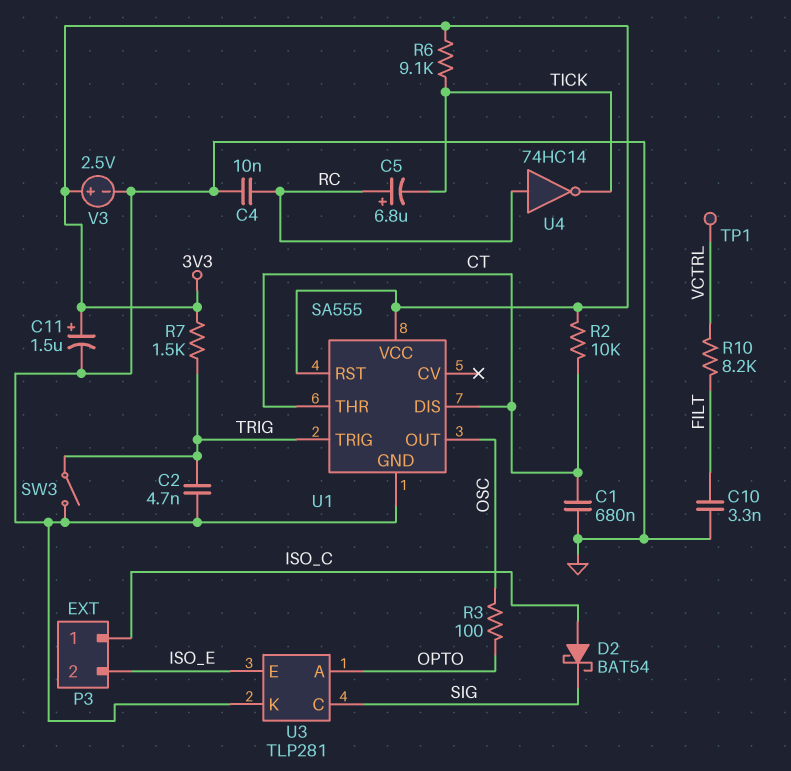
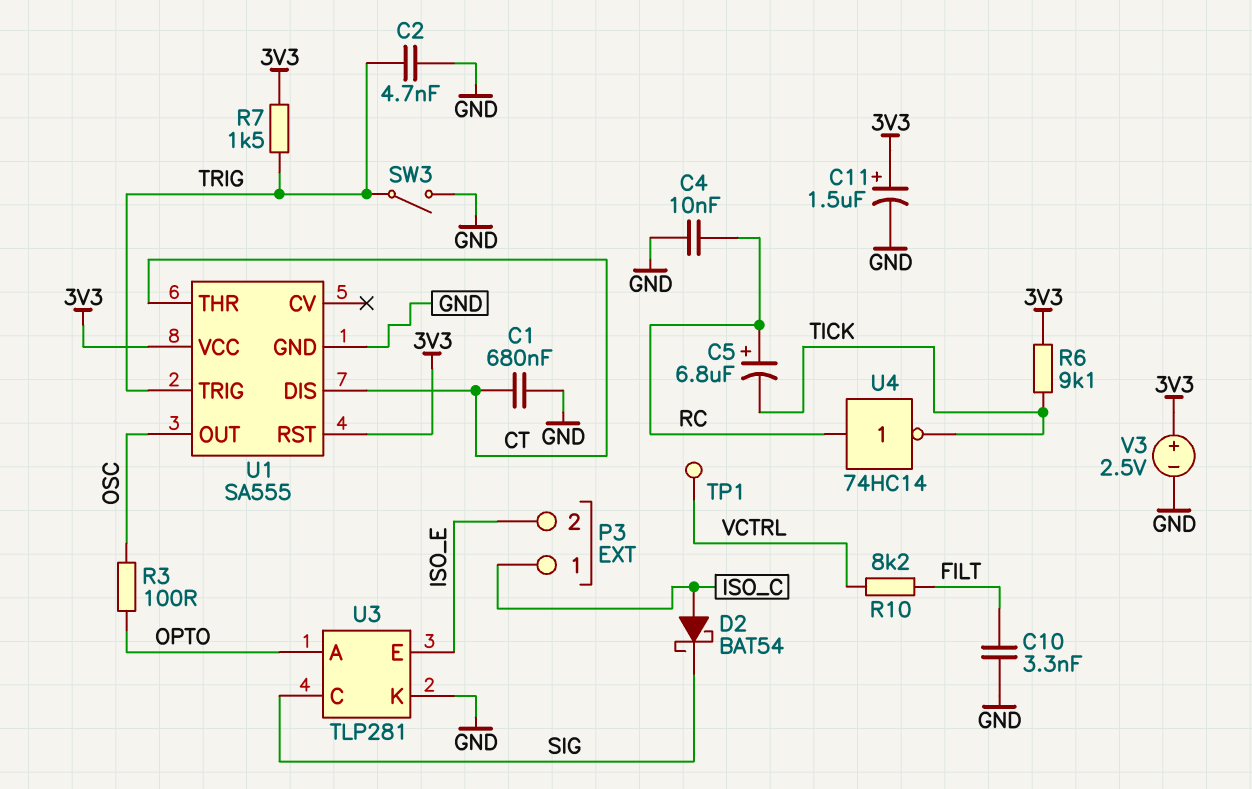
R2: 10k (3V3, CT) -> none

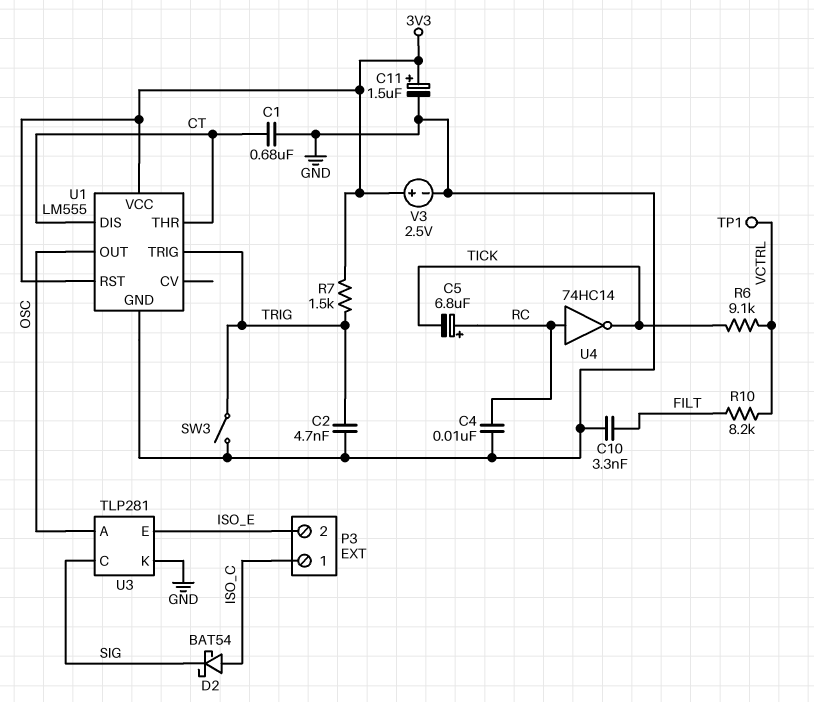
R3: 100 (OPTO, OSC) -> none
R6: 9.1k (3V3, TICK) -> 9.1k (TICK, VCTRL)
U1: SA555 -> LM555
U3 pin A: OPTO -> OSC

